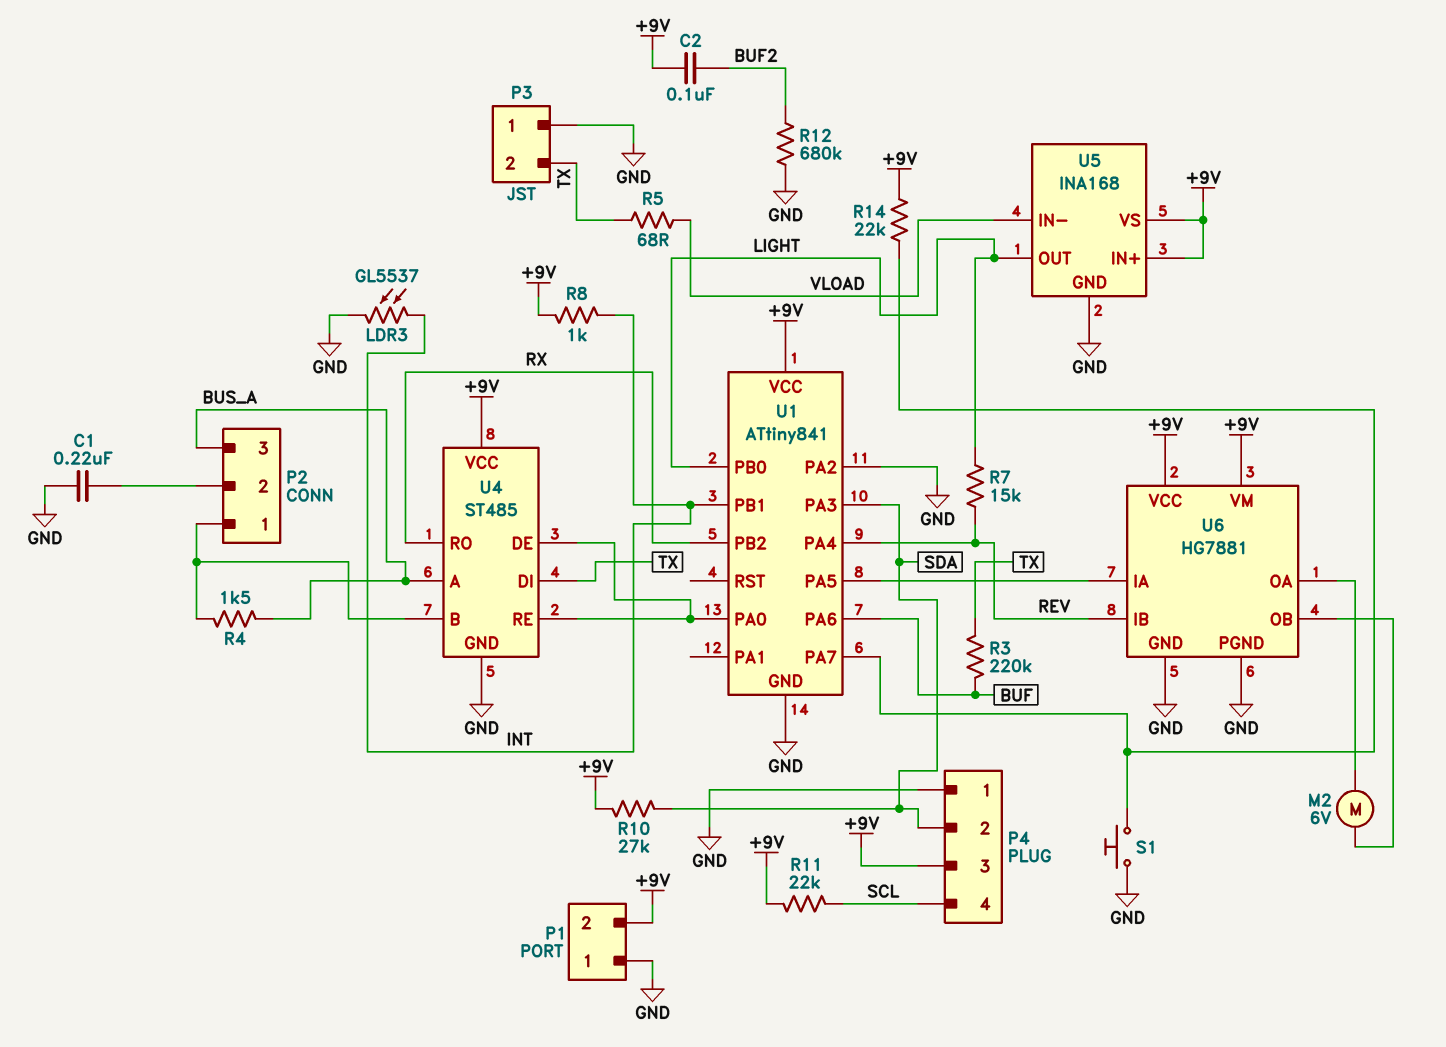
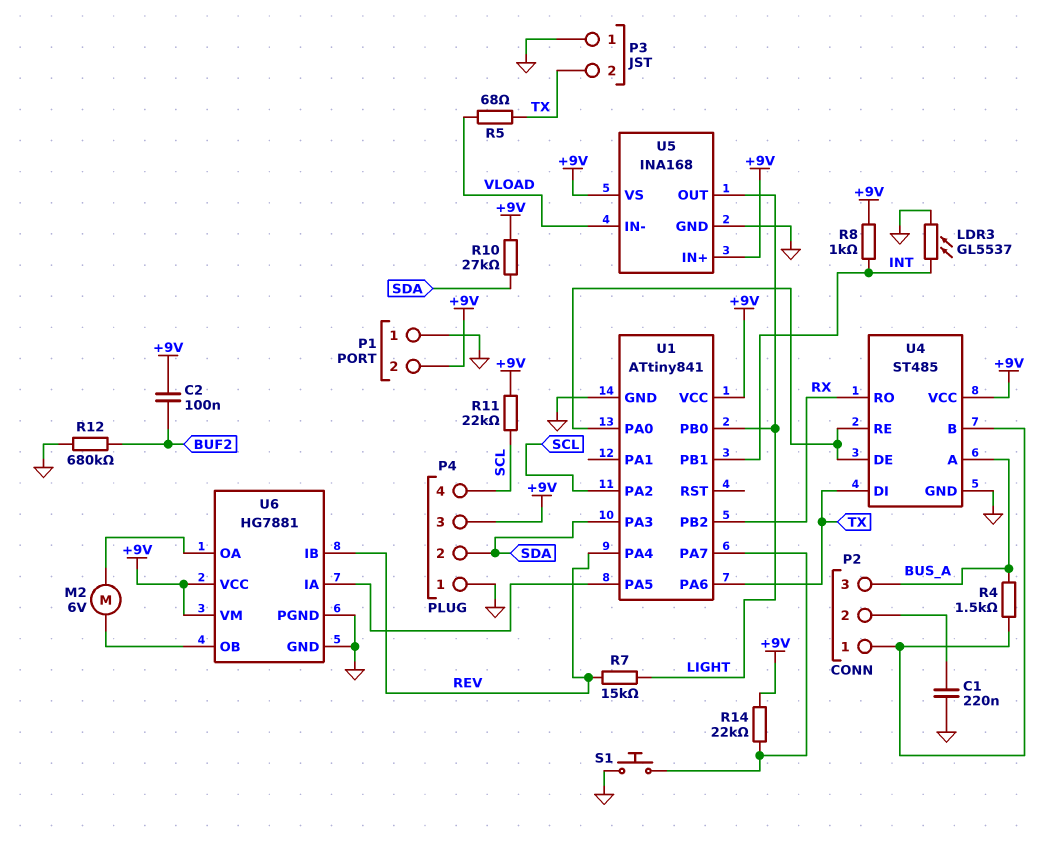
R3: 220k (BUF, TX) -> none
U1 pin PA2: GND -> SCL
U1 pin PA6: BUF -> TX

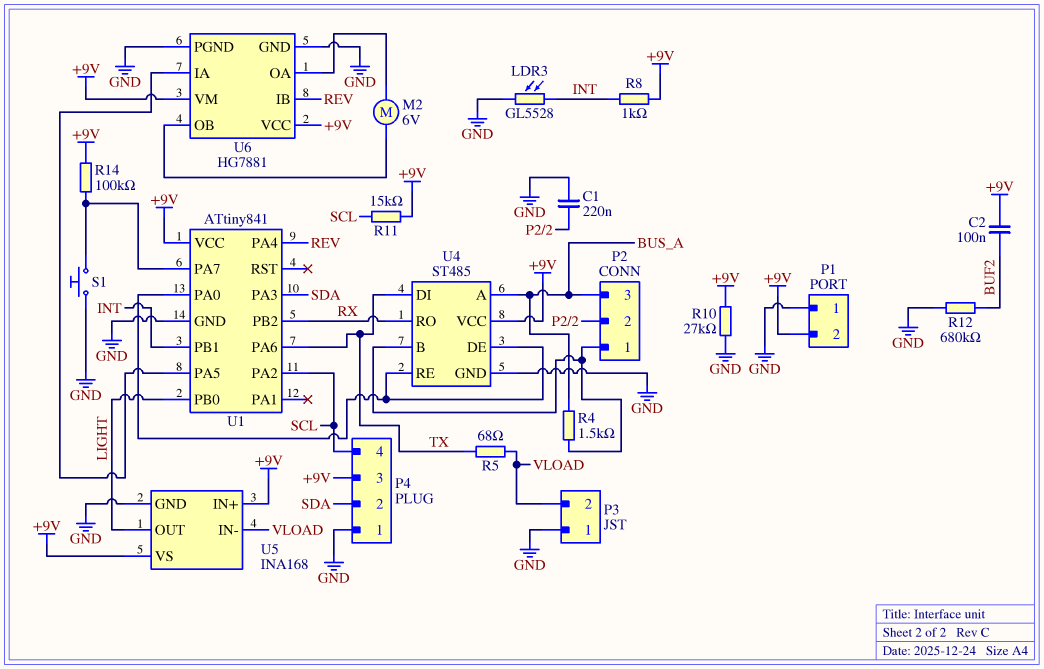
LDR3: GL5537 (GND, INT) -> GL5528 (GND, INT)
P3 pin 2: TX -> VLOAD
R7: 15k (LIGHT, REV) -> none
R10: 27k (+9V, SDA) -> 27k (+9V, GND)
R11: 22k (+9V, SCL) -> 15k (+9V, SCL)
R14: 22k (+9V, U1/PA7) -> 100k (+9V, U1/PA7)

